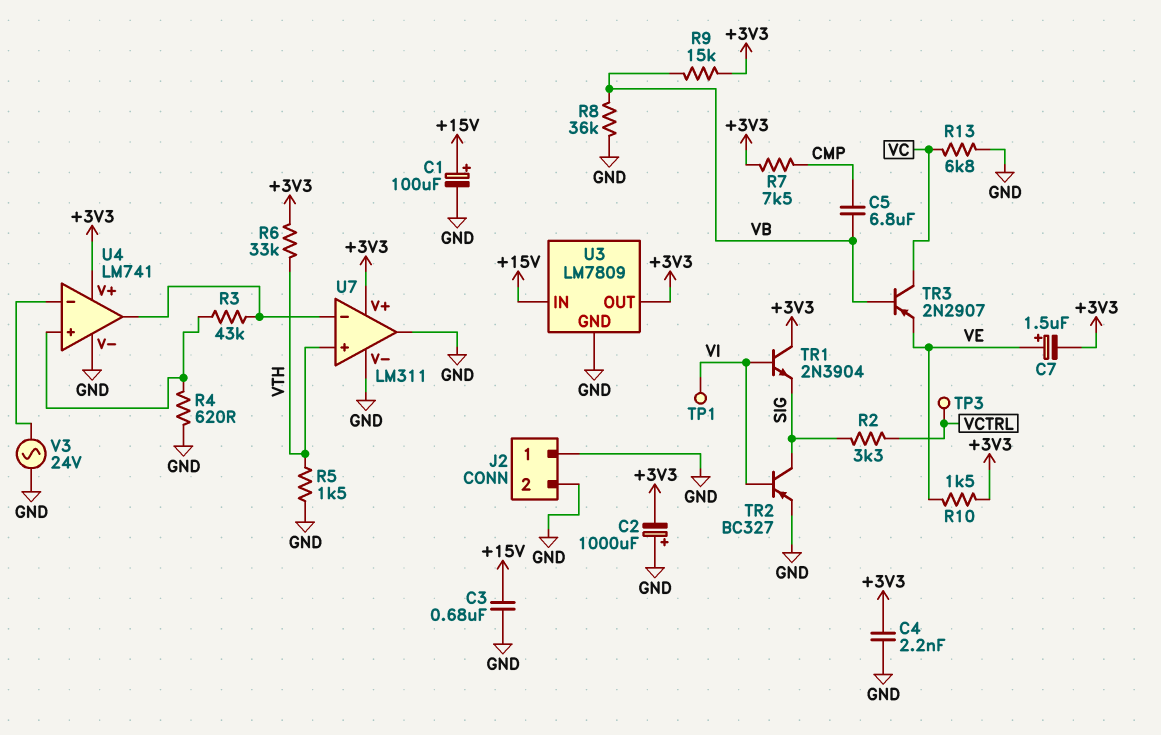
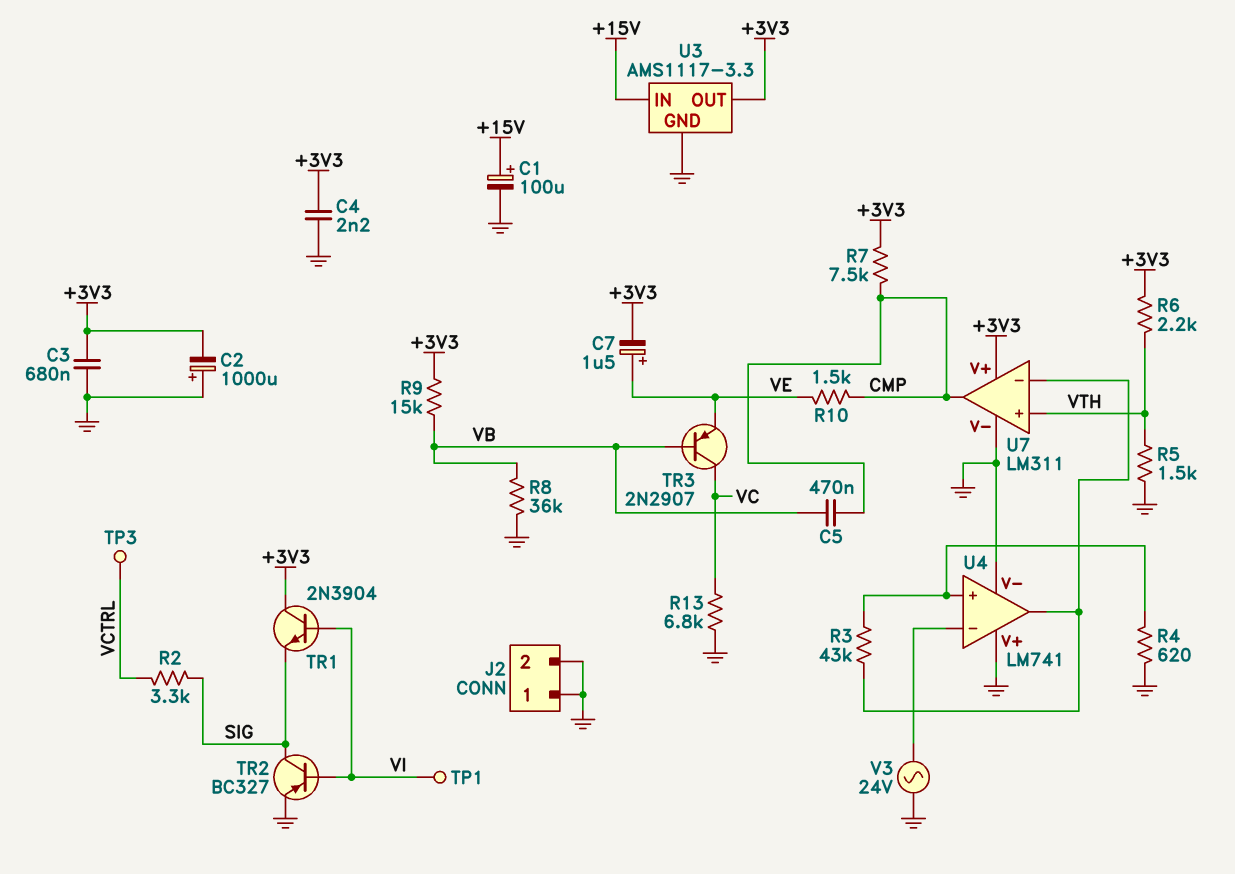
C3: 680nF (+15V, GND) -> 680nF (+3V3, GND)
C5: 6.8uF (CMP, VB) -> 470nF (CMP, VB)
R6: 33k (+3V3, VTH) -> 2.2k (+3V3, VTH)
R10: 1.5k (+3V3, VE) -> 1.5k (CMP, VE)
U3: LM7809 -> AMS1117-3.3
U4 pin V+: +3V3 -> GND
U7 pin out: GND -> CMP

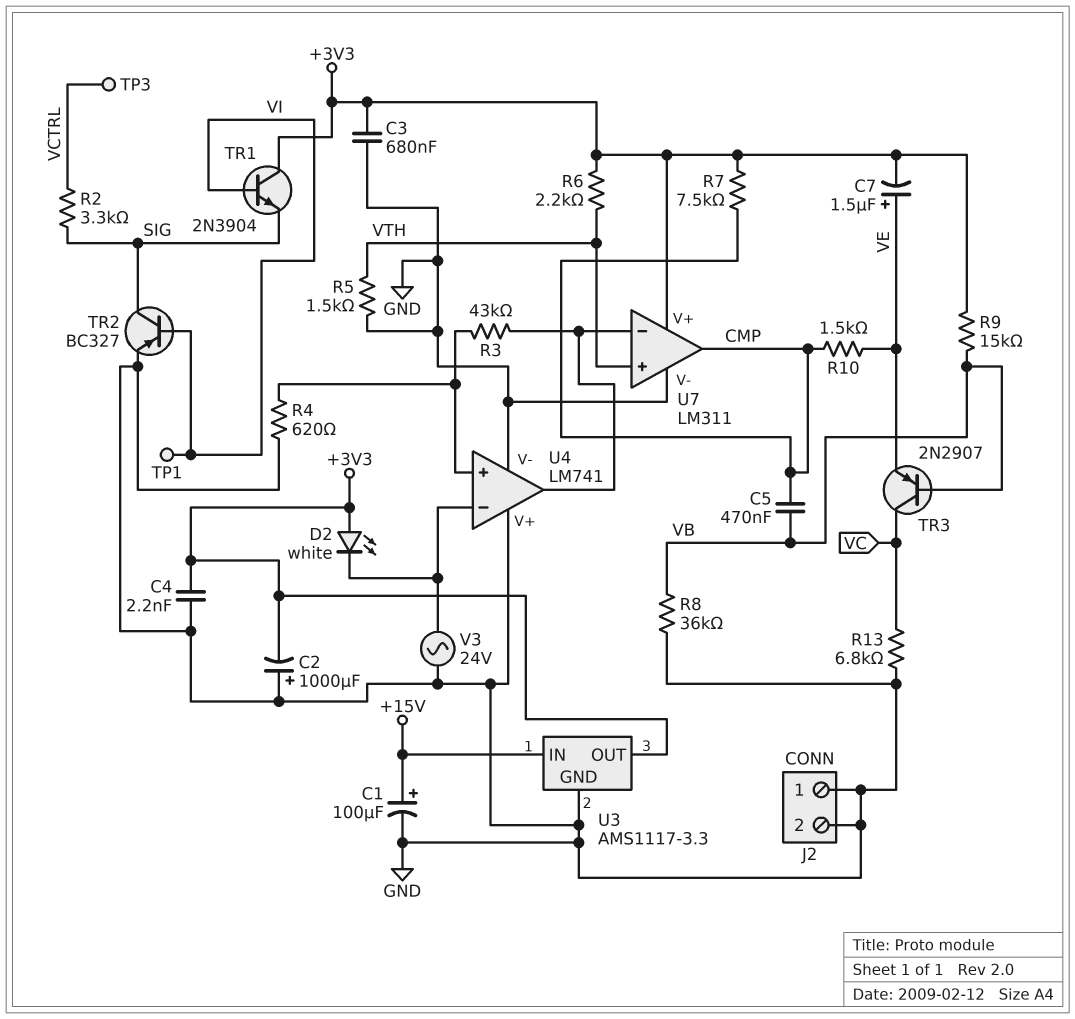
D2: none -> LED white (A +3V3, K U4/in-)

